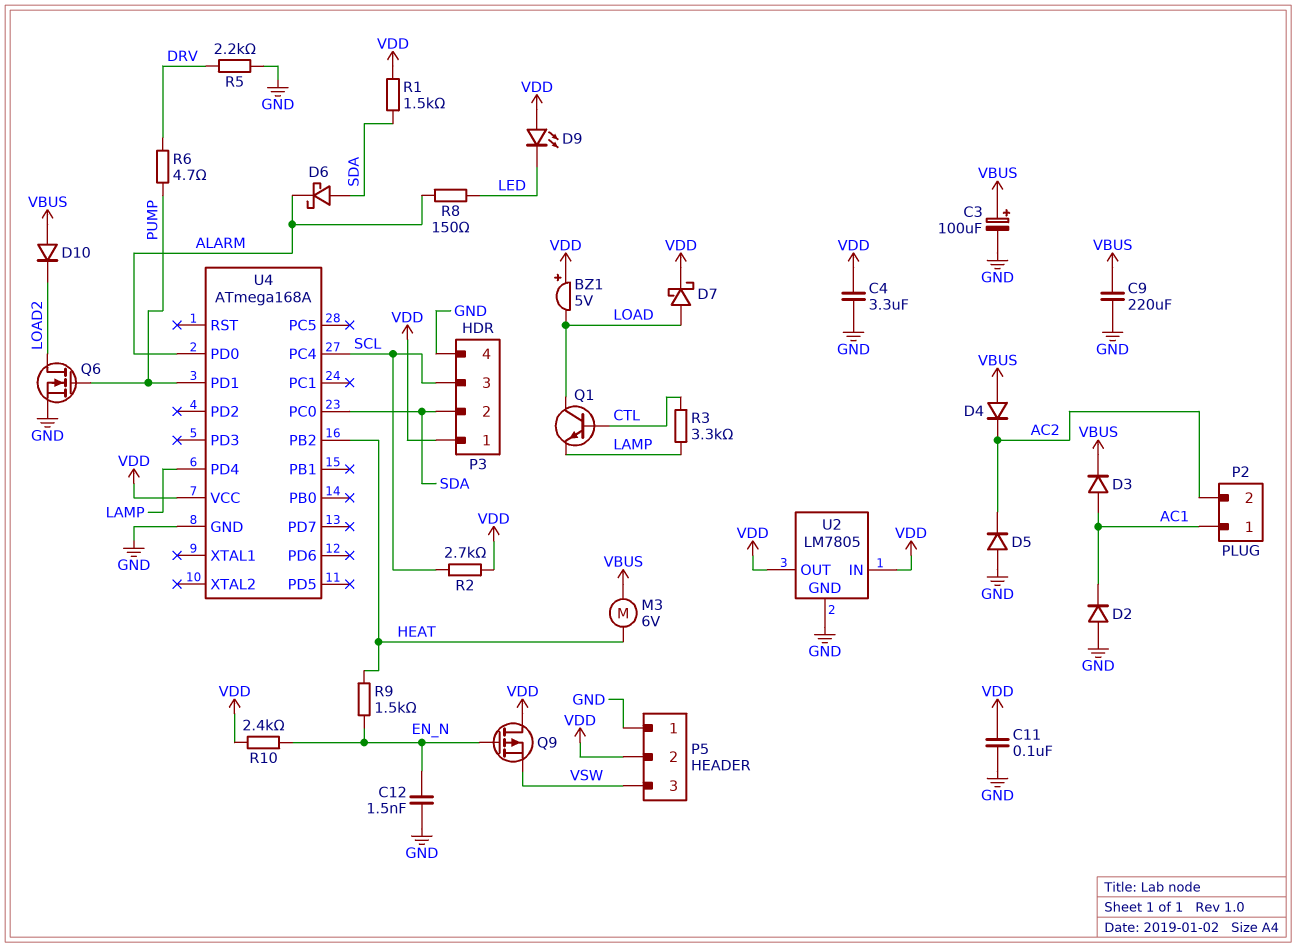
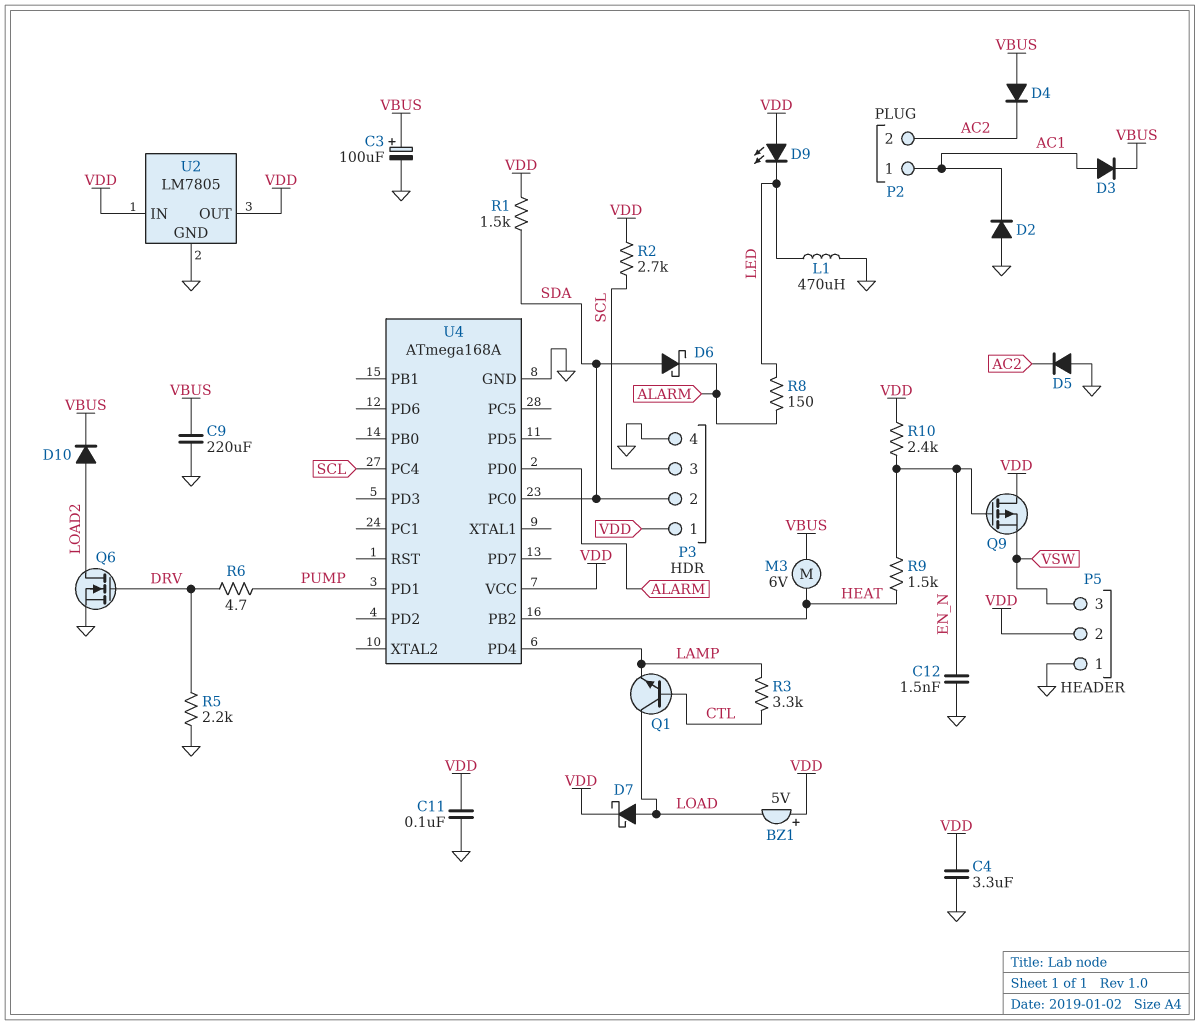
D10: diode (A VBUS, K LOAD2) -> diode (A LOAD2, K VBUS)
L1: none -> 470uH (GND, LED)
Q6: NMOS (G PUMP, D LOAD2, S GND) -> NMOS (G DRV, D LOAD2, S GND)

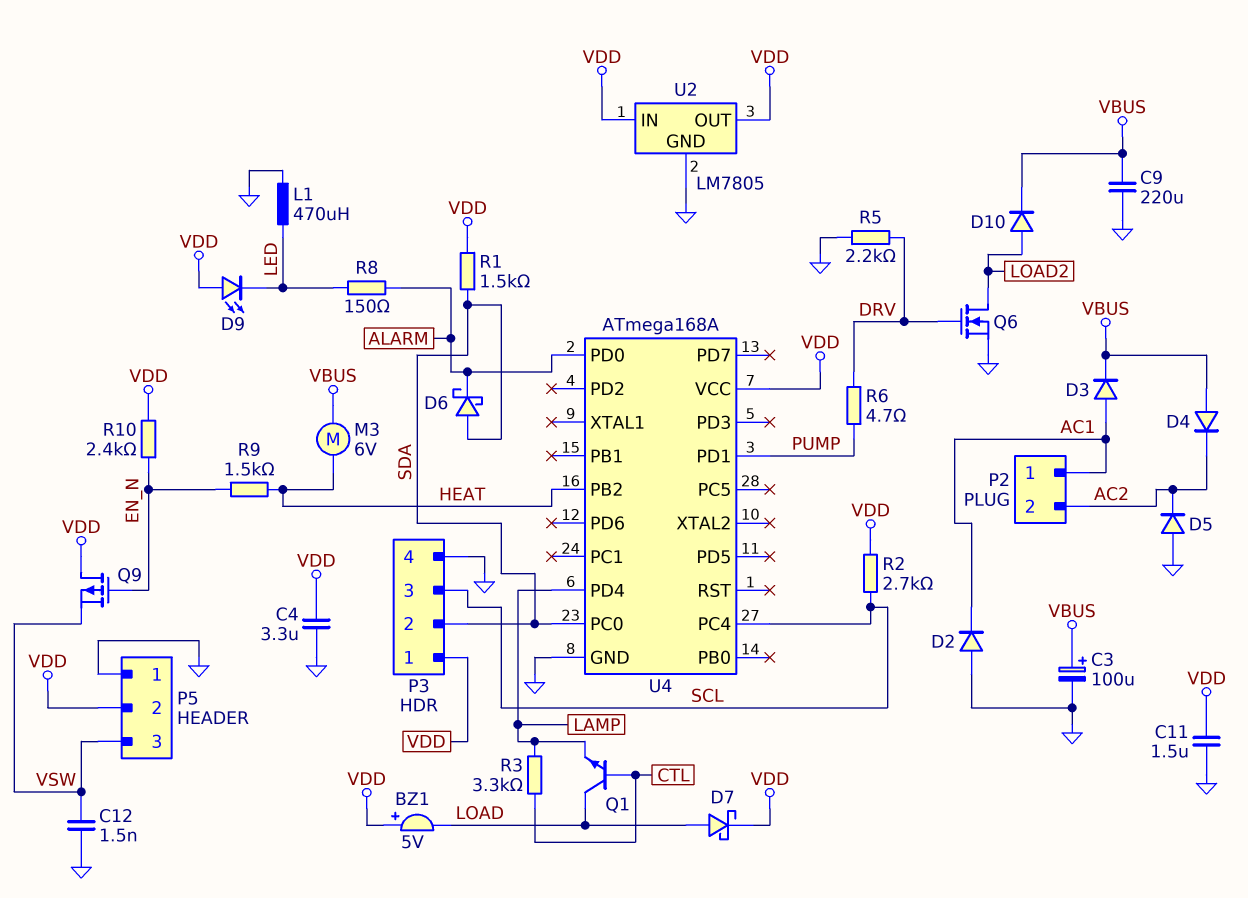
C11: 100nF (GND, VDD) -> 1.5uF (GND, VDD)
C12: 1.5nF (EN_N, GND) -> 1.5nF (GND, VSW)

